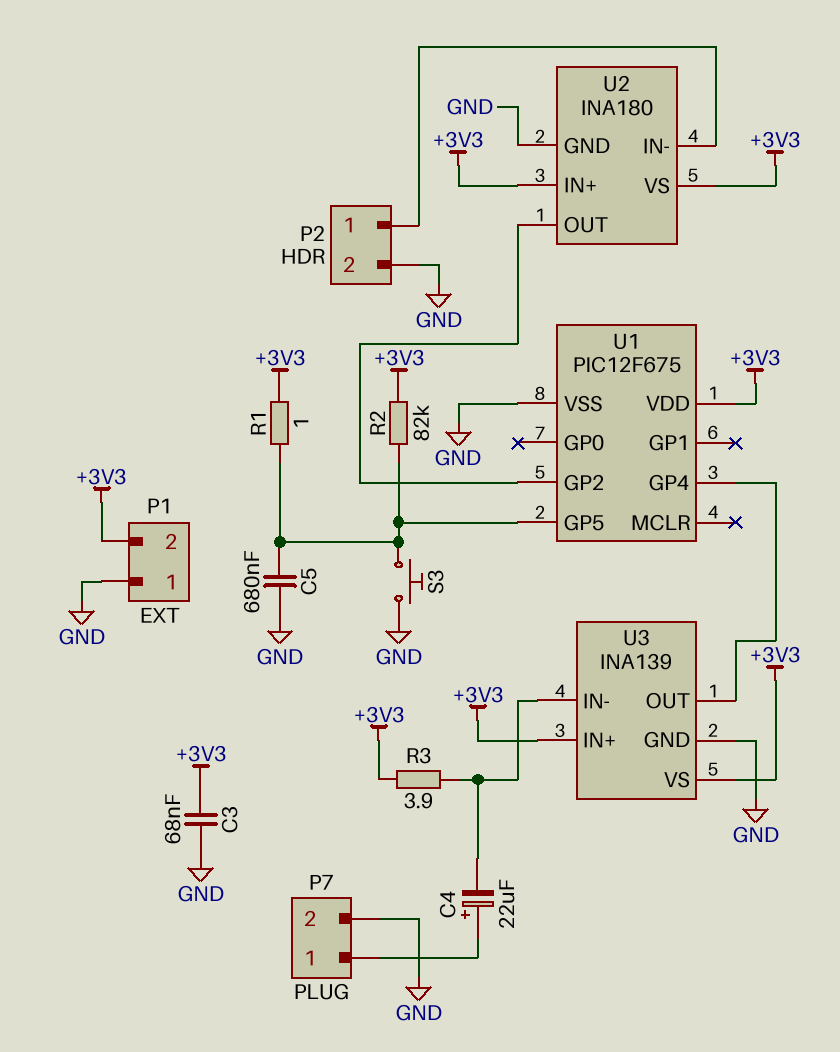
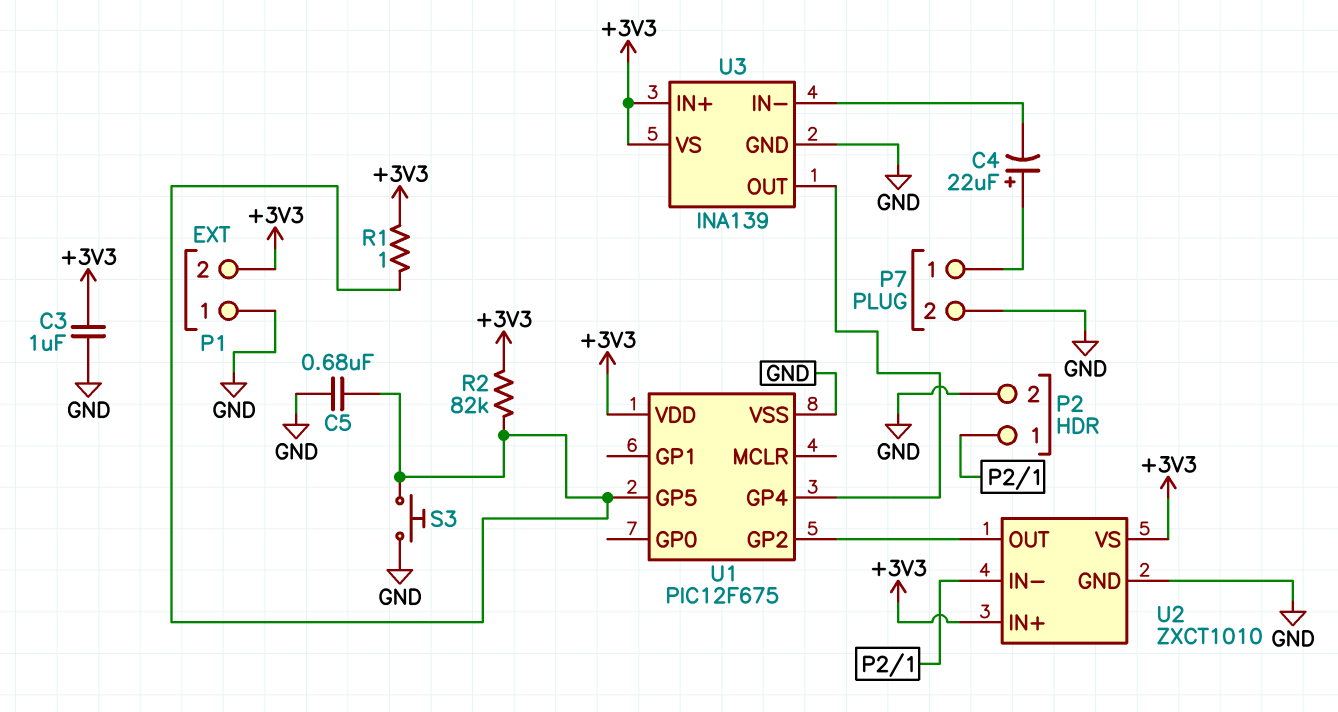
C3: 68nF (+3V3, GND) -> 1uF (+3V3, GND)
R3: 3.9 (+3V3, U3/IN-) -> none
U2: INA180 -> ZXCT1010

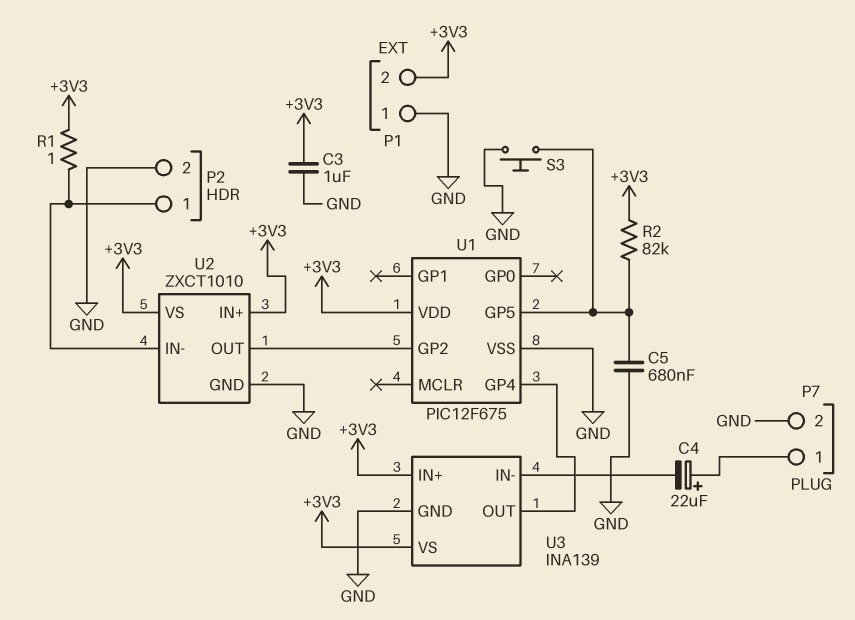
R1: 1 (+3V3, U1/GP5) -> 1 (+3V3, P2/1)

